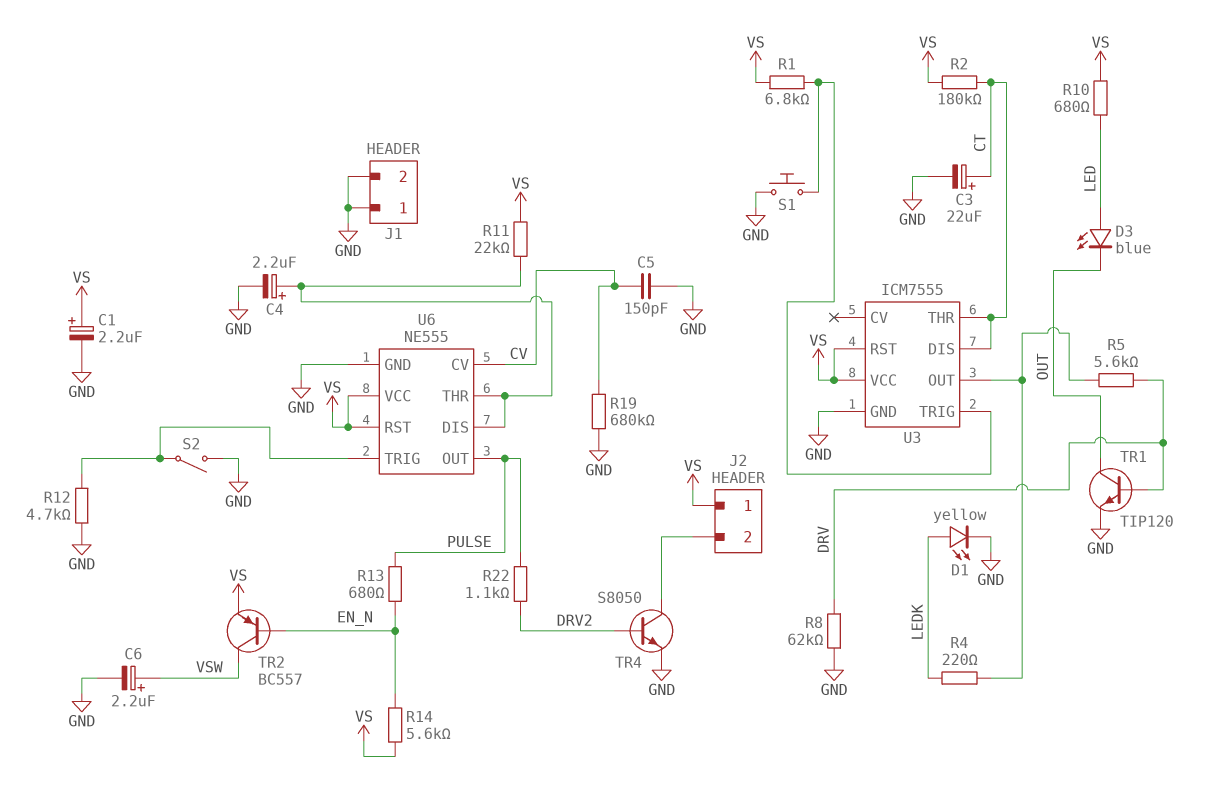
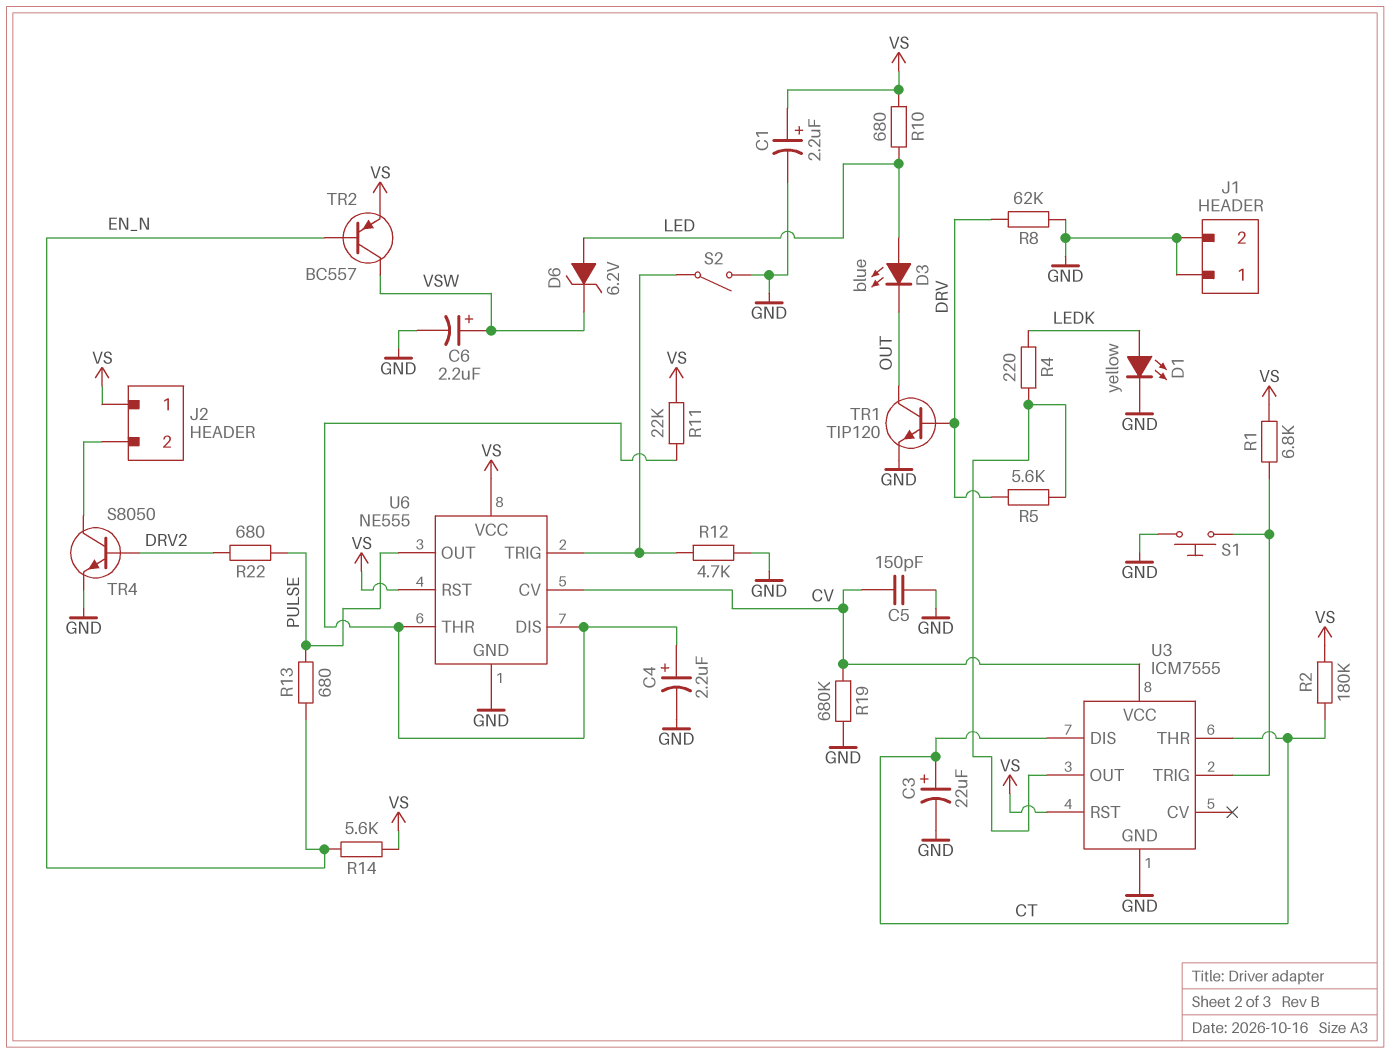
D6: none -> zener 6.2V (A LED, K VSW)
R22: 1.1k (DRV2, PULSE) -> 680 (DRV2, PULSE)
U3 pin VCC: VS -> CV

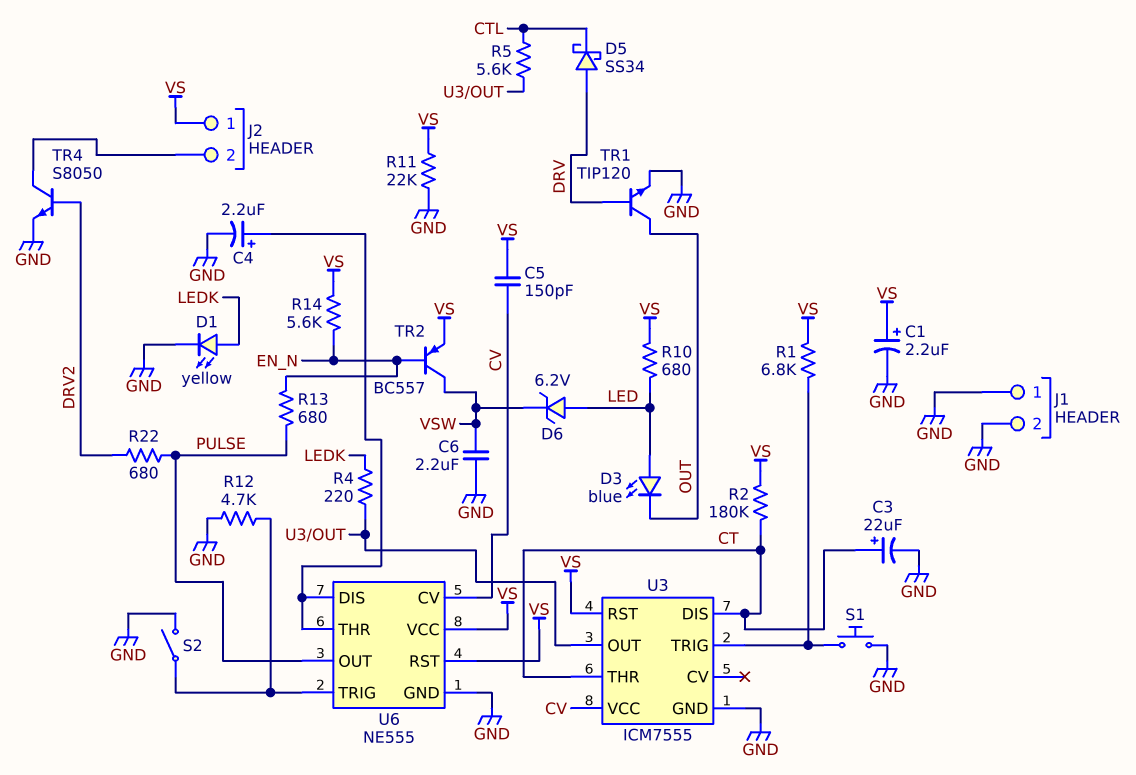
C5: 150pF (CV, GND) -> 150pF (CV, VS)
C6: 2.2uF (plus VSW, minus GND) -> 2.2uF (GND, VSW)
D5: none -> schottky SS34 (A DRV, K CTL)
R5: 5.6k (DRV, U3/OUT) -> 5.6k (CTL, U3/OUT)
R8: 62k (DRV, GND) -> none
R11: 22k (U6/DIS, VS) -> 22k (GND, VS)
R19: 680k (CV, GND) -> none

